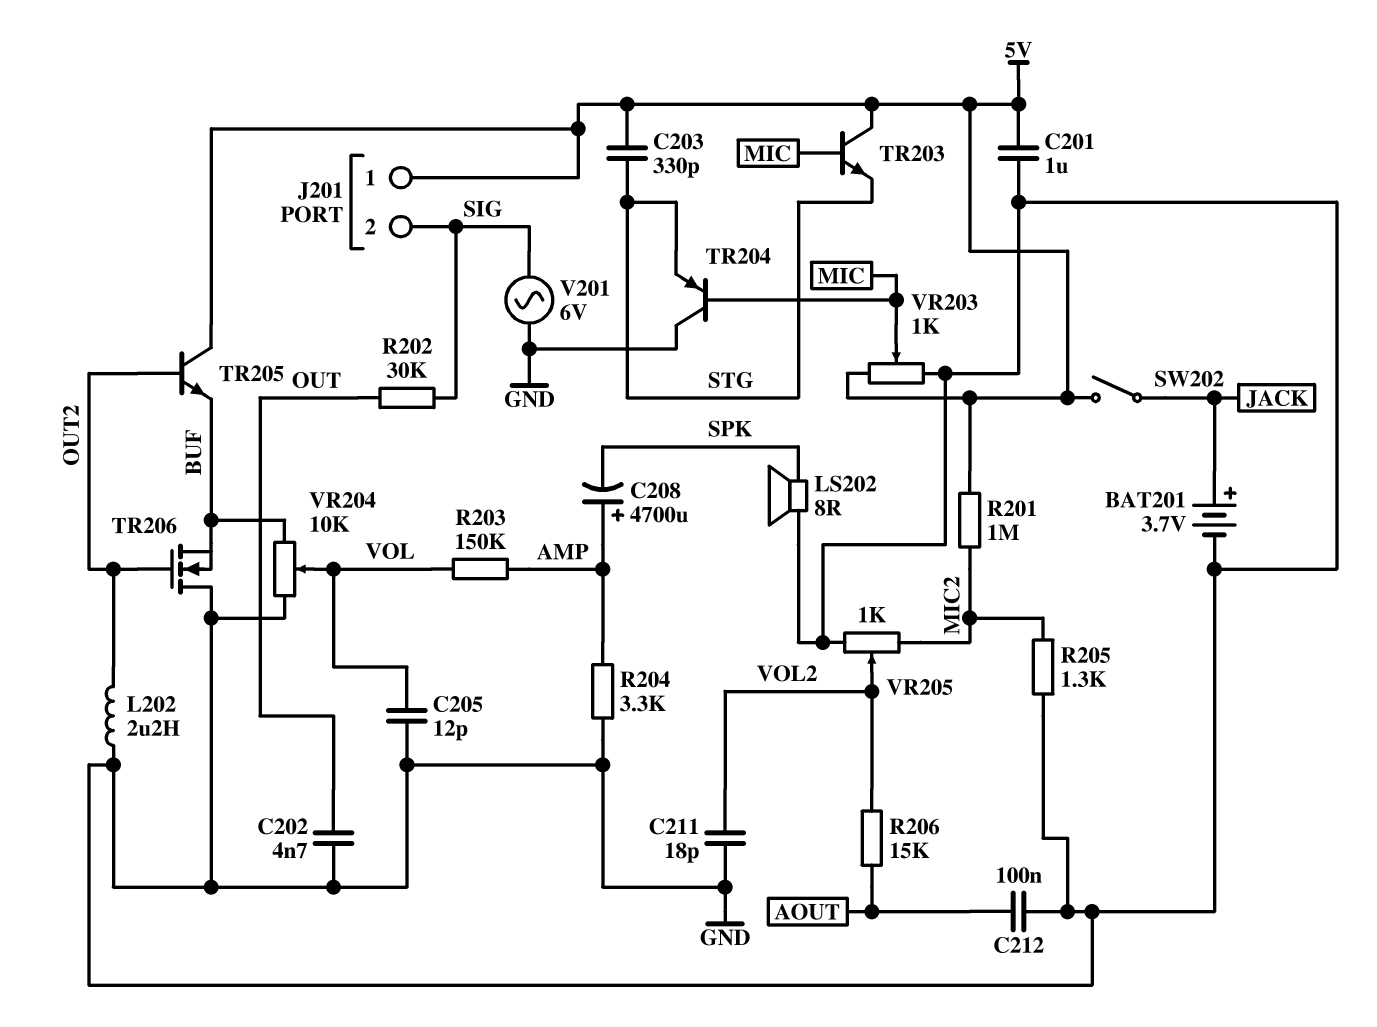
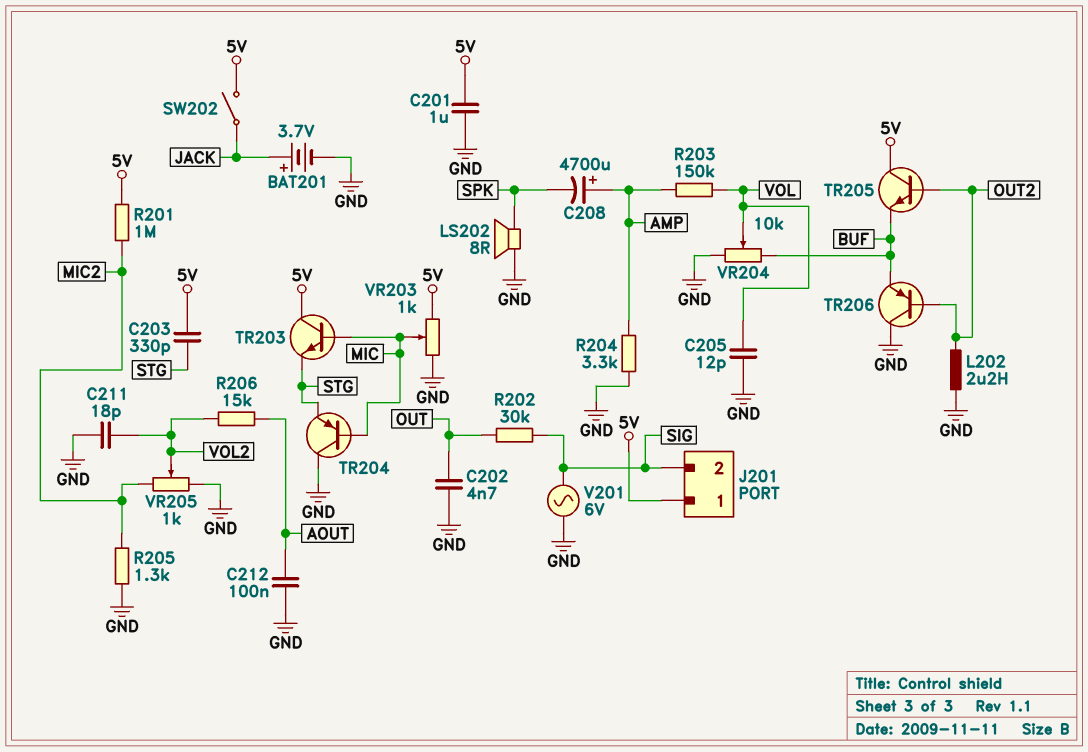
TR206: NMOS (G OUT2, D GND, S BUF) -> PNP (B OUT2, C GND, E BUF)

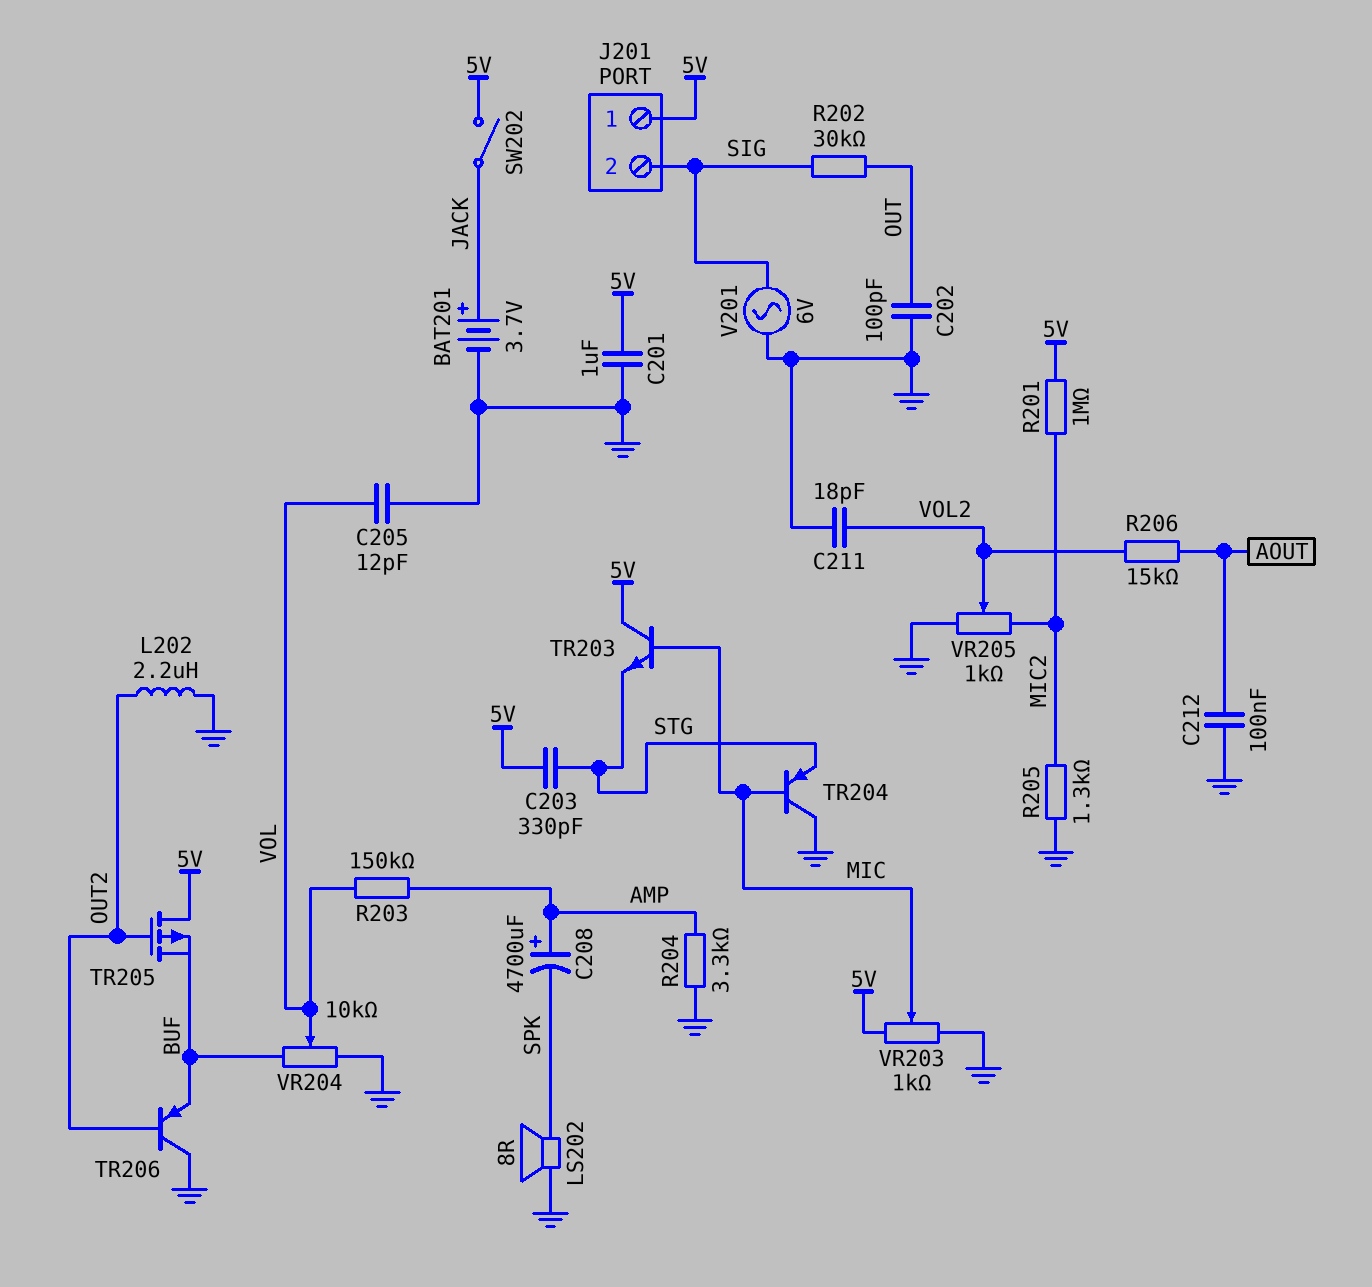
C202: 4.7nF (GND, OUT) -> 100pF (GND, OUT)
TR205: NPN (B OUT2, C 5V, E BUF) -> PMOS (G OUT2, D 5V, S BUF)

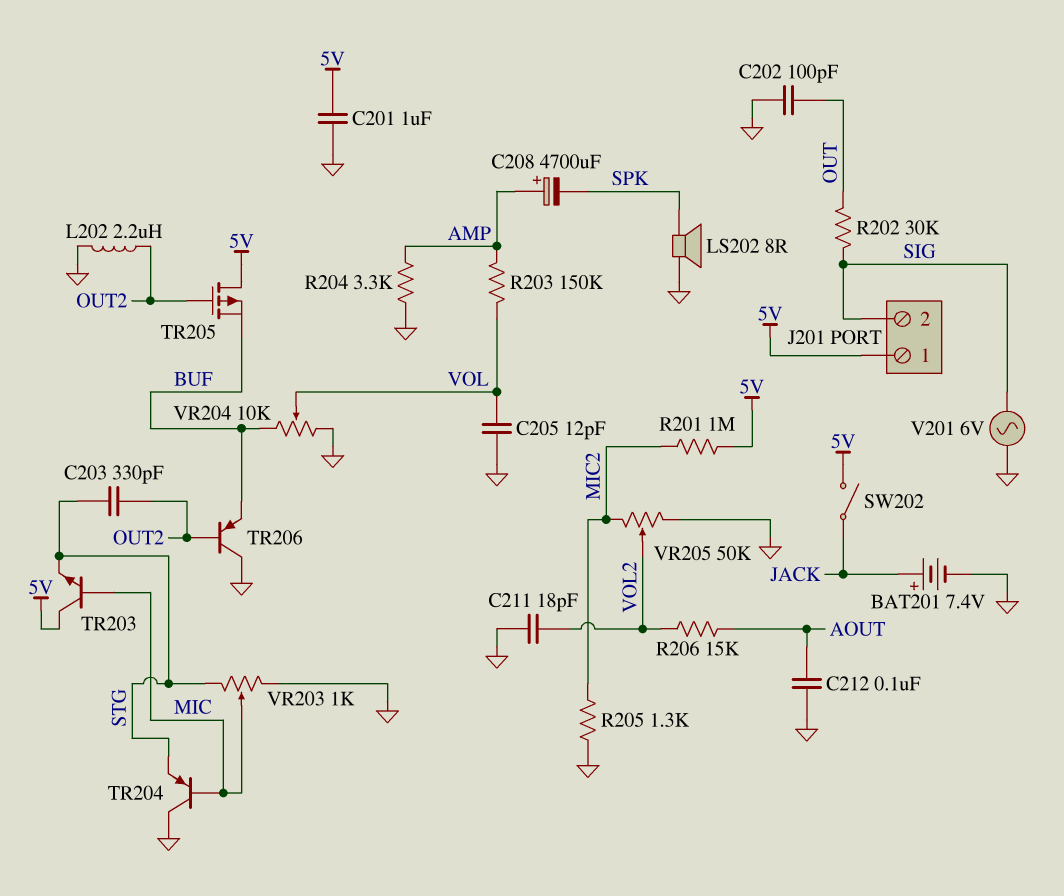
BAT201: 3.7V (plus JACK, minus GND) -> 7.4V (plus JACK, minus GND)
C203: 330pF (5V, STG) -> 330pF (OUT2, STG)
VR203: 1k (5V, GND, wiper MIC) -> 1k (GND, STG, wiper MIC)
VR205: 1k (GND, MIC2, wiper VOL2) -> 50k (GND, MIC2, wiper VOL2)

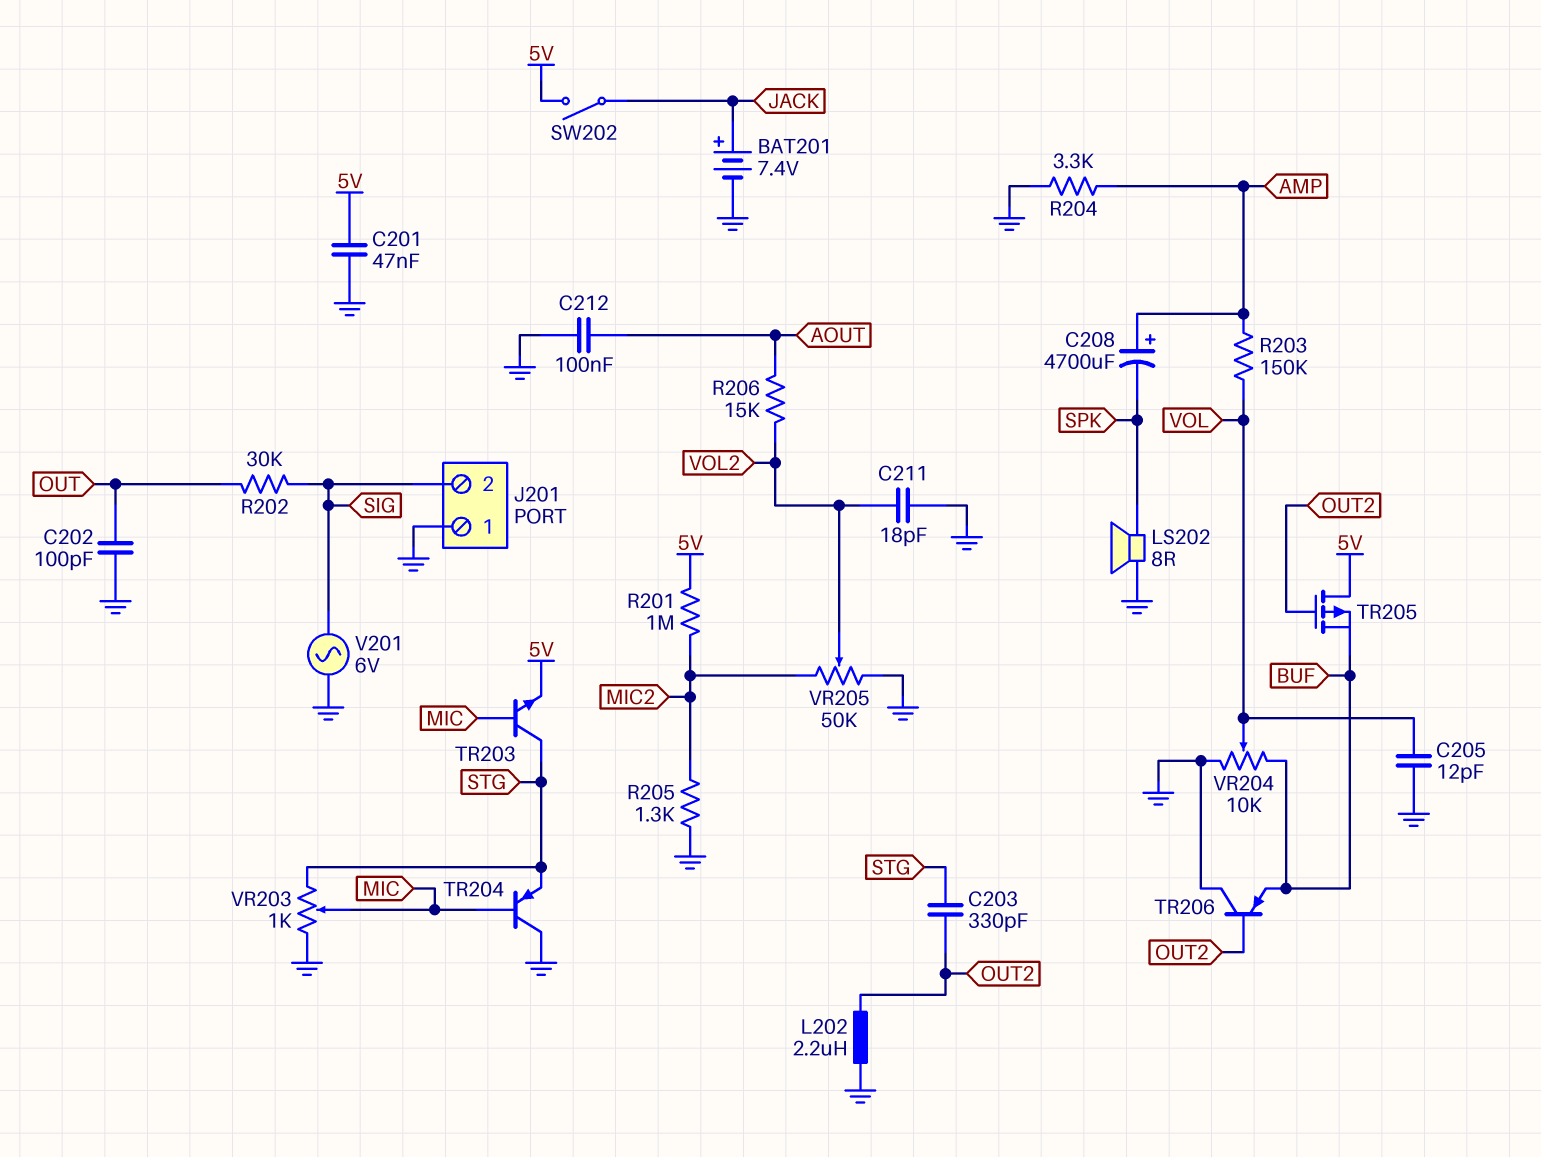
C201: 1uF (5V, GND) -> 47nF (5V, GND)
J201 pin 1: 5V -> GND
TR203: NPN (B MIC, C 5V, E STG) -> NPN (B MIC, C STG, E 5V)

